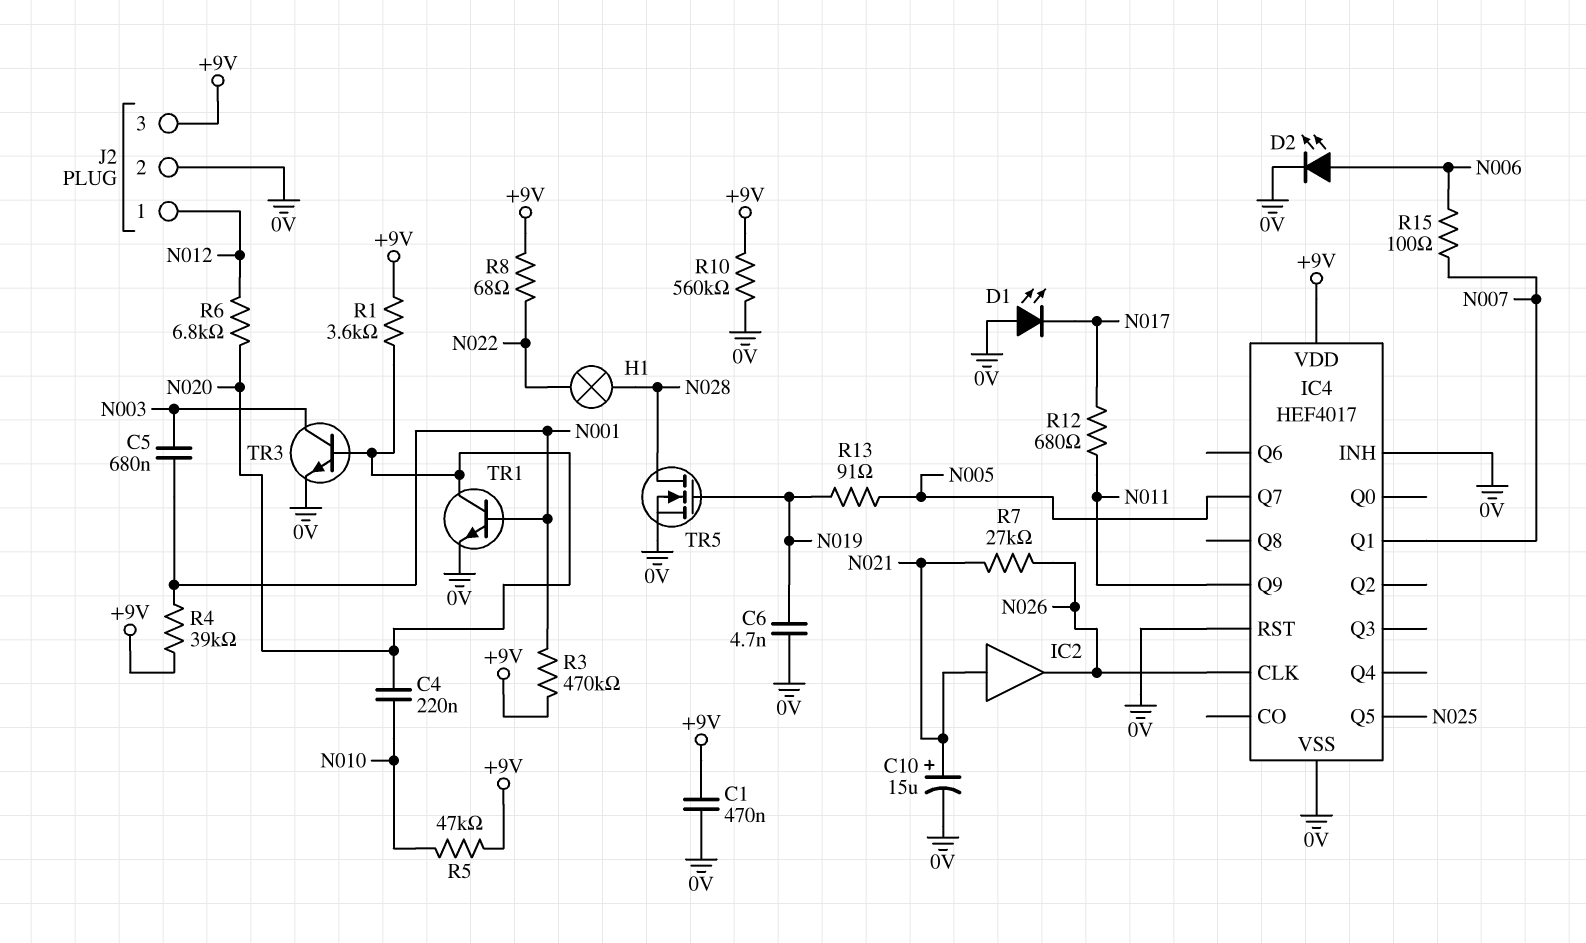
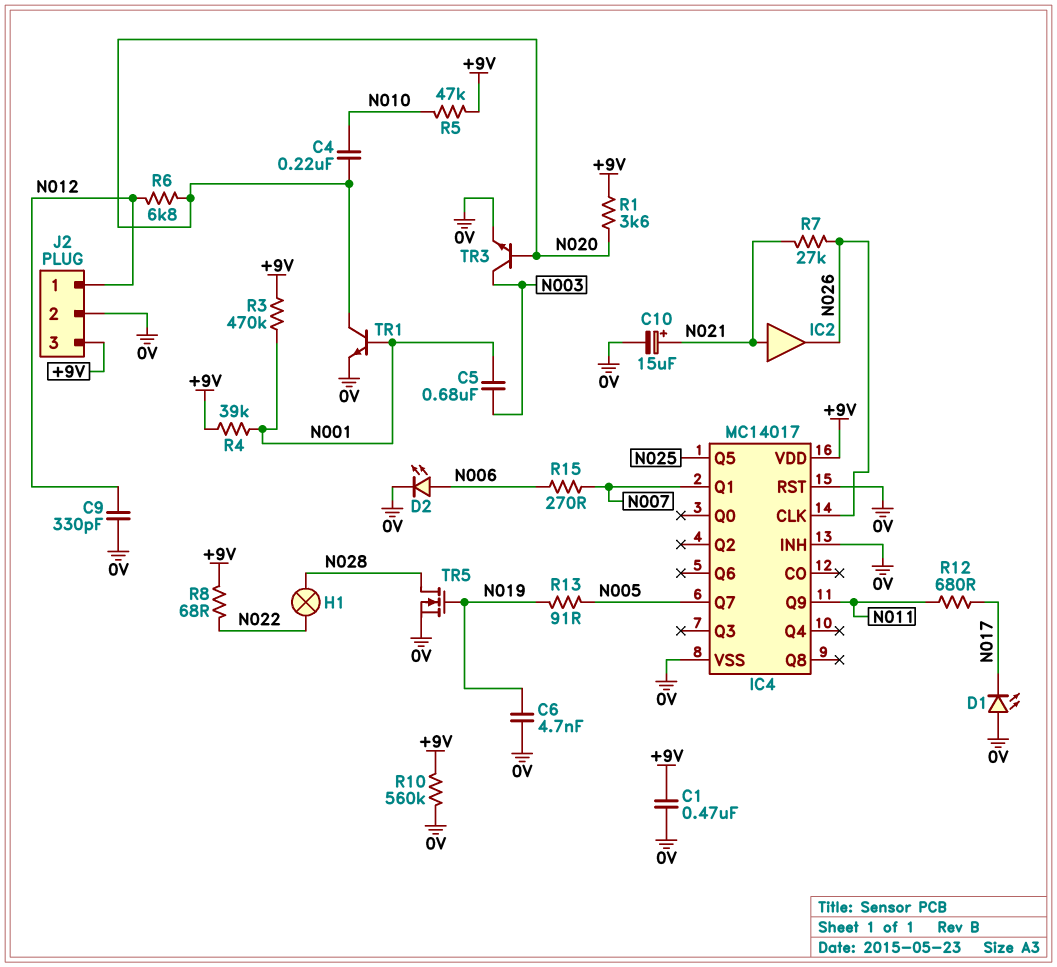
C9: none -> 330pF (0V, N012)
IC4: HEF4017 -> MC14017
R15: 100 (N006, N007) -> 270 (N006, N007)

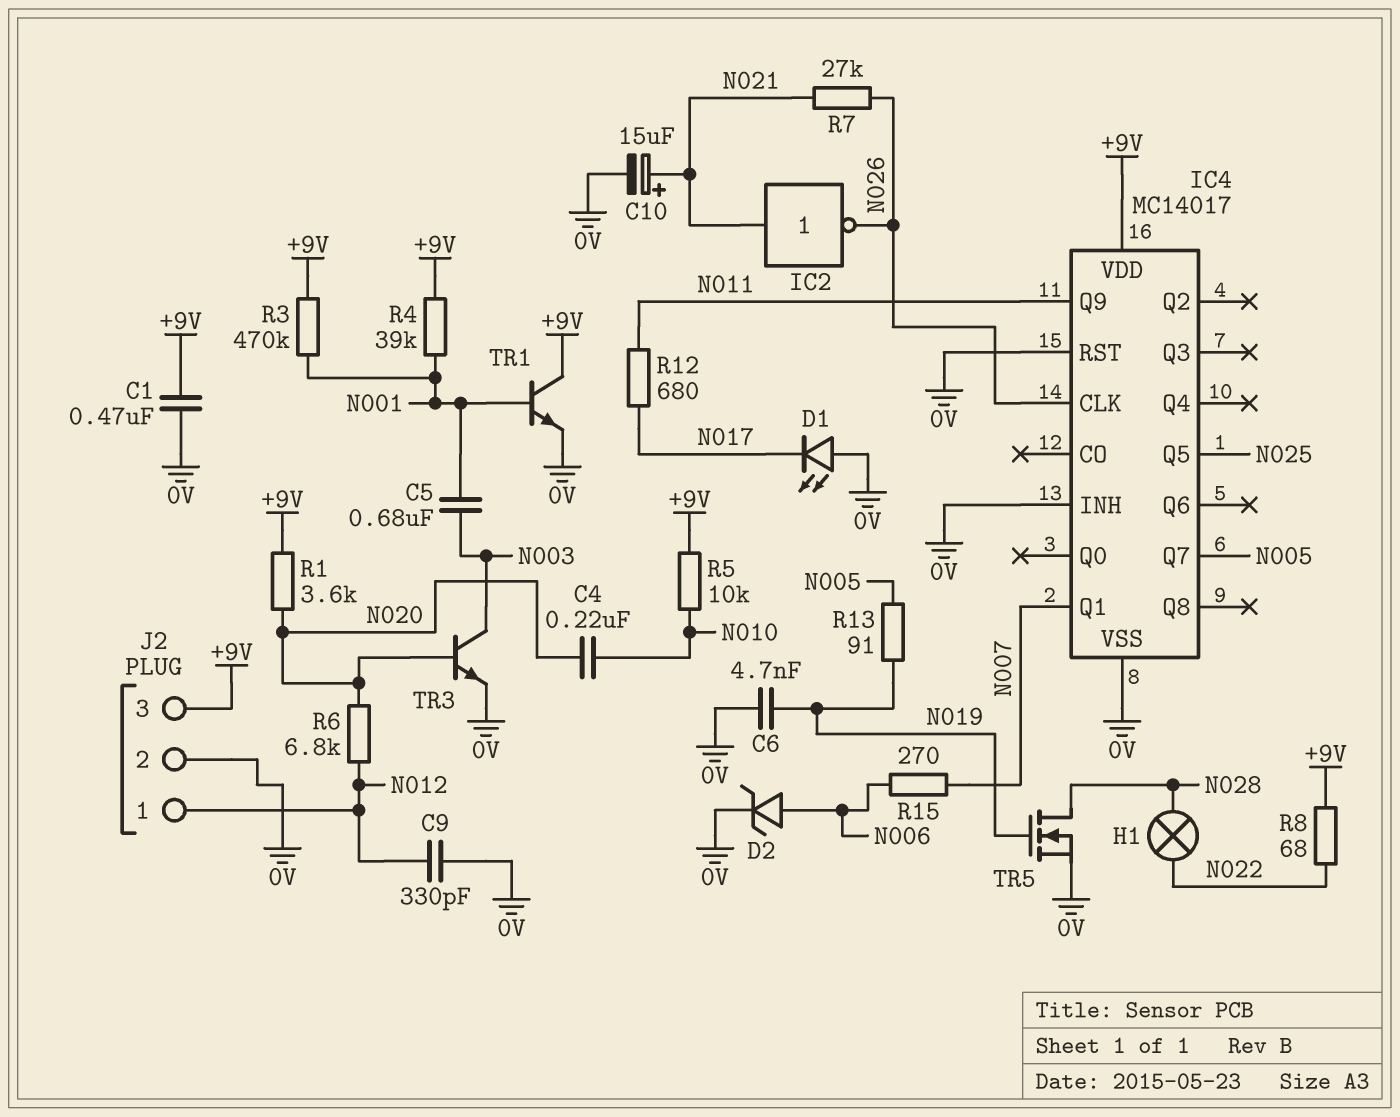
D2: LED (A N006, K 0V) -> zener (A N006, K 0V)
IC2: buffer (in N021, out N026) -> NOT (in N021, out N026)
R5: 47k (+9V, N010) -> 10k (+9V, N010)
R10: 560k (+9V, 0V) -> none
TR1: NPN (B N001, C N020, E 0V) -> NPN (B N001, C +9V, E 0V)

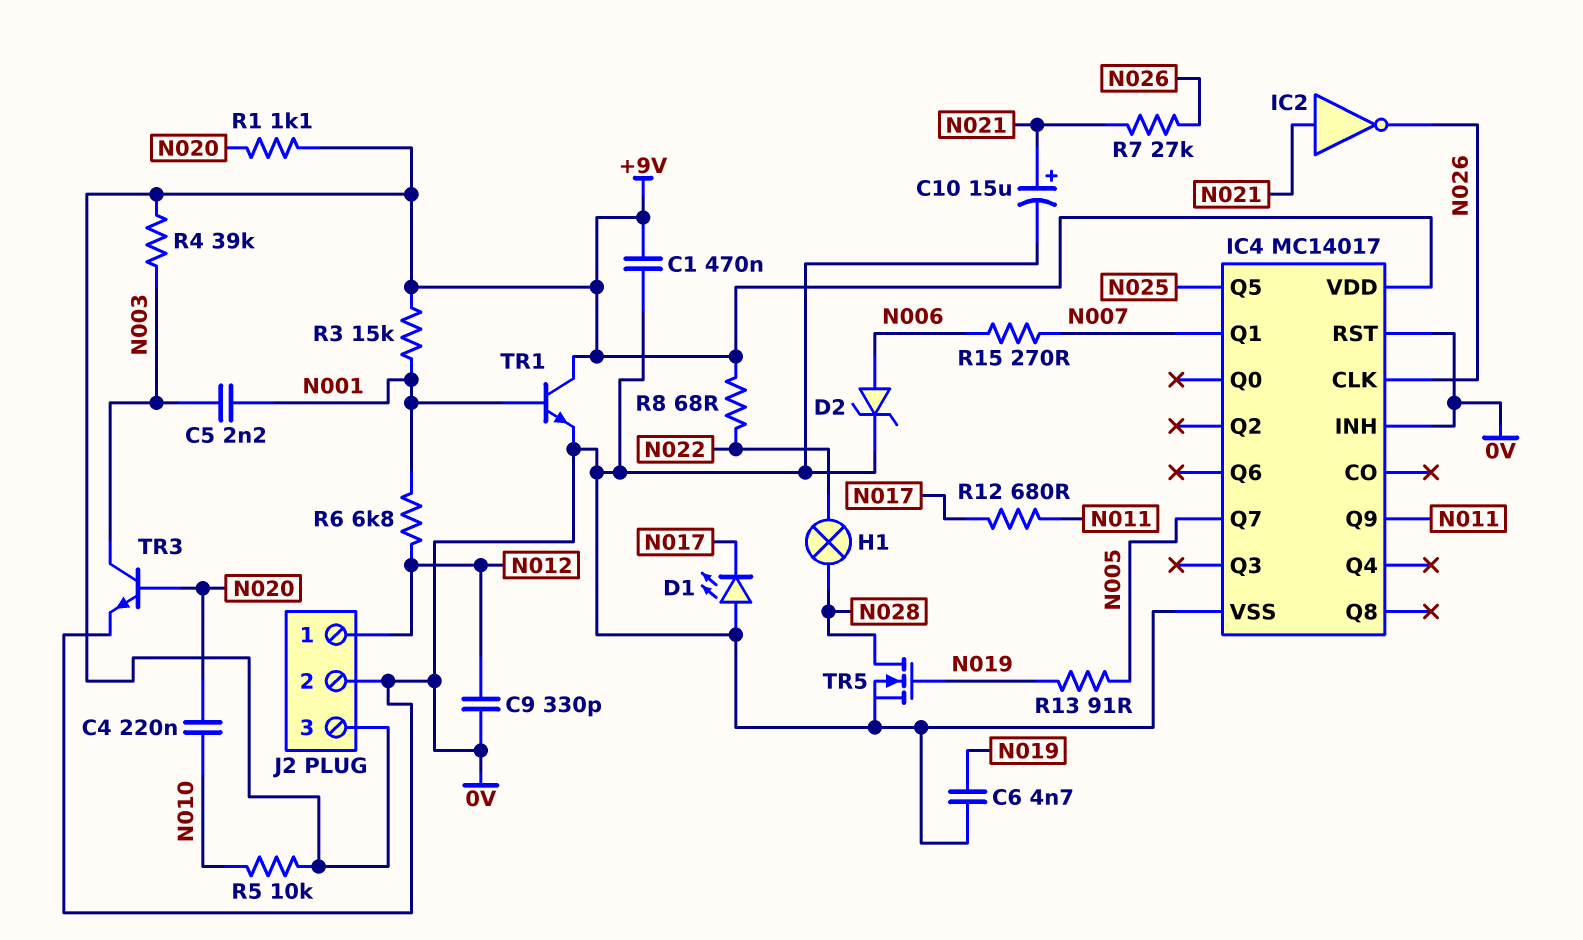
C5: 680nF (N001, N003) -> 2.2nF (N001, N003)
R1: 3.6k (+9V, N020) -> 1.1k (+9V, N020)
R3: 470k (+9V, N001) -> 15k (+9V, N001)
R4: 39k (+9V, N001) -> 39k (+9V, N003)
R6: 6.8k (N012, N020) -> 6.8k (N001, N012)

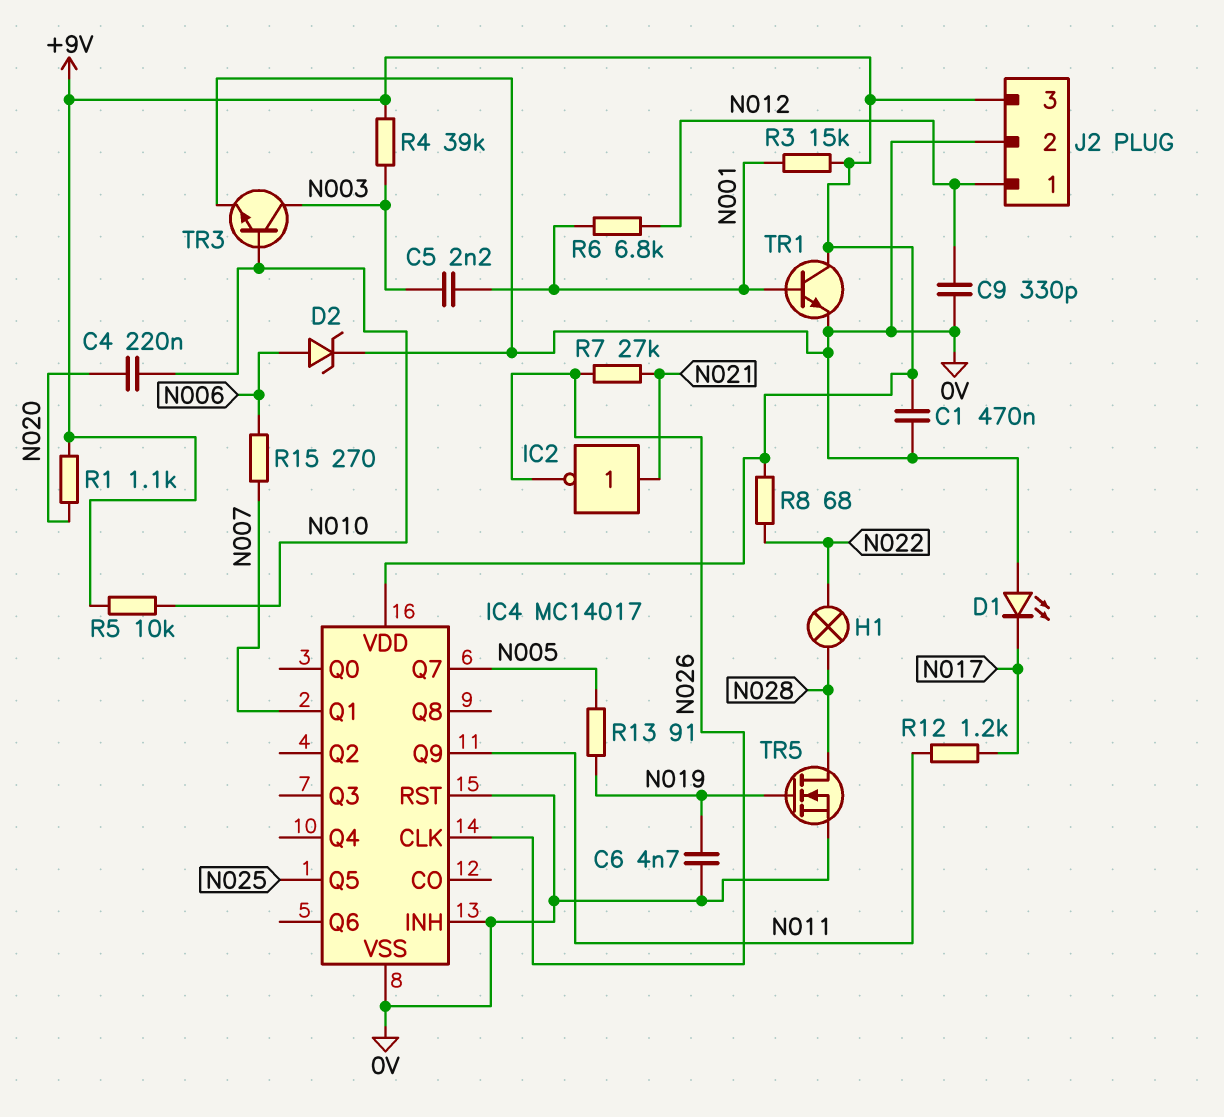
C10: 15uF (plus N021, minus 0V) -> none
R12: 680 (N011, N017) -> 1.2k (N011, N017)
TR3: NPN (B N020, C N003, E 0V) -> NPN (B N010, C N003, E 0V)

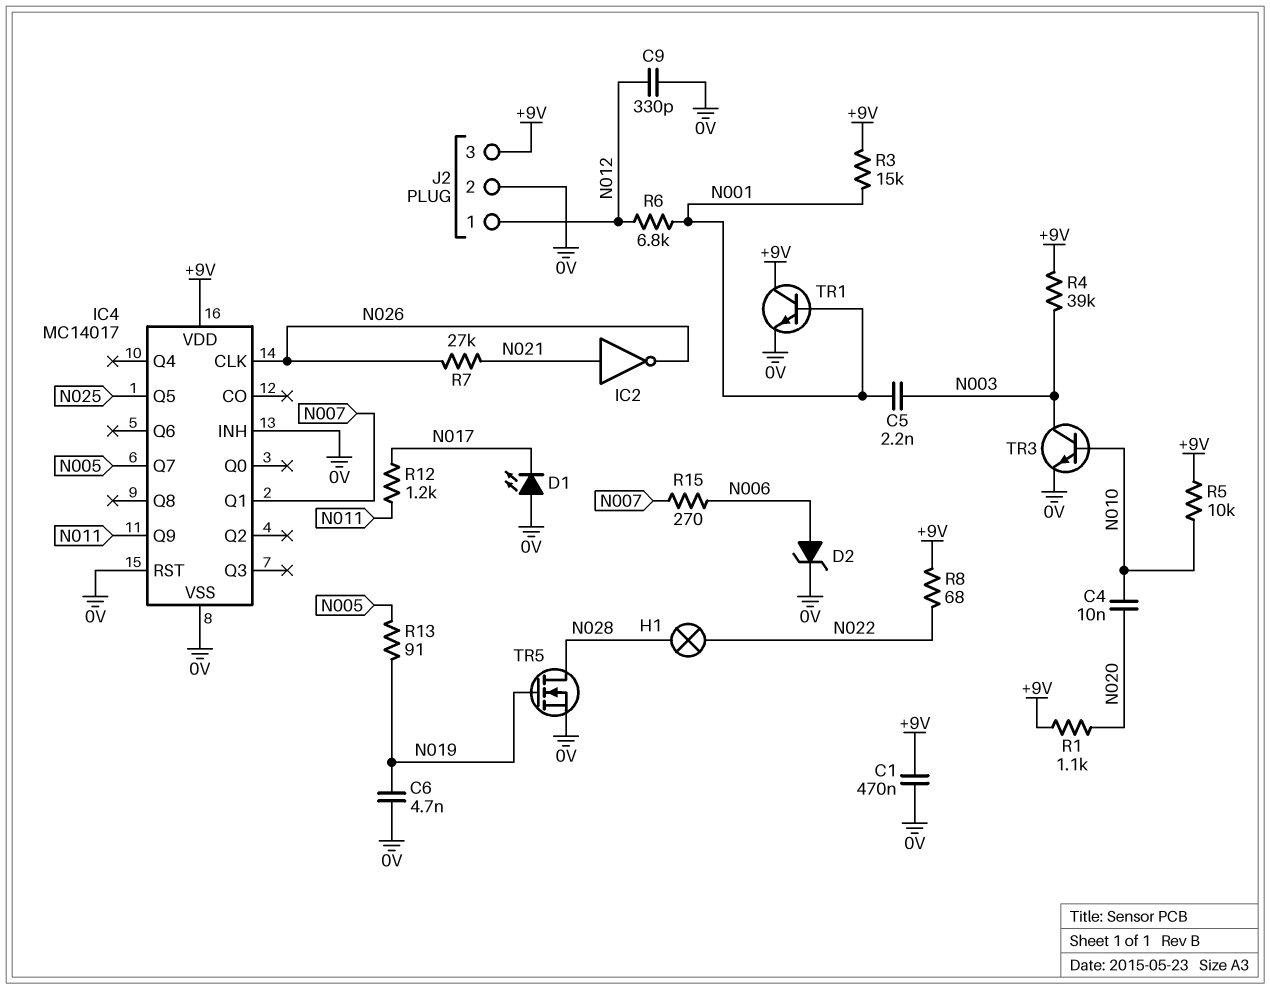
C4: 220nF (N010, N020) -> 10nF (N010, N020)

